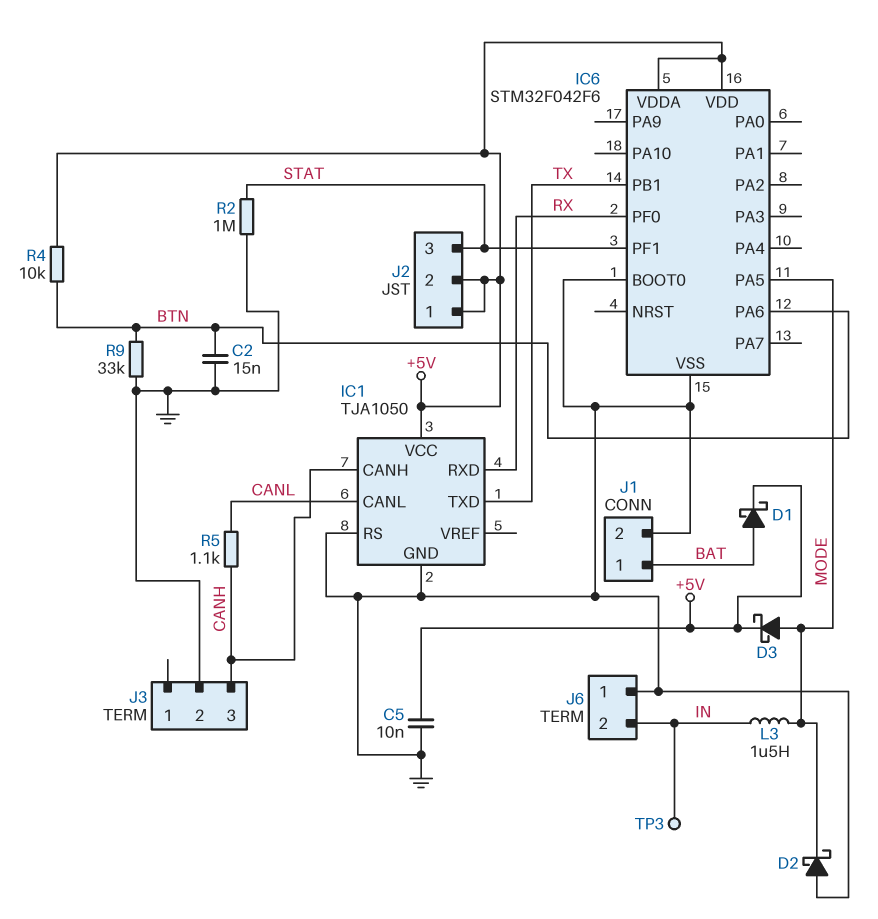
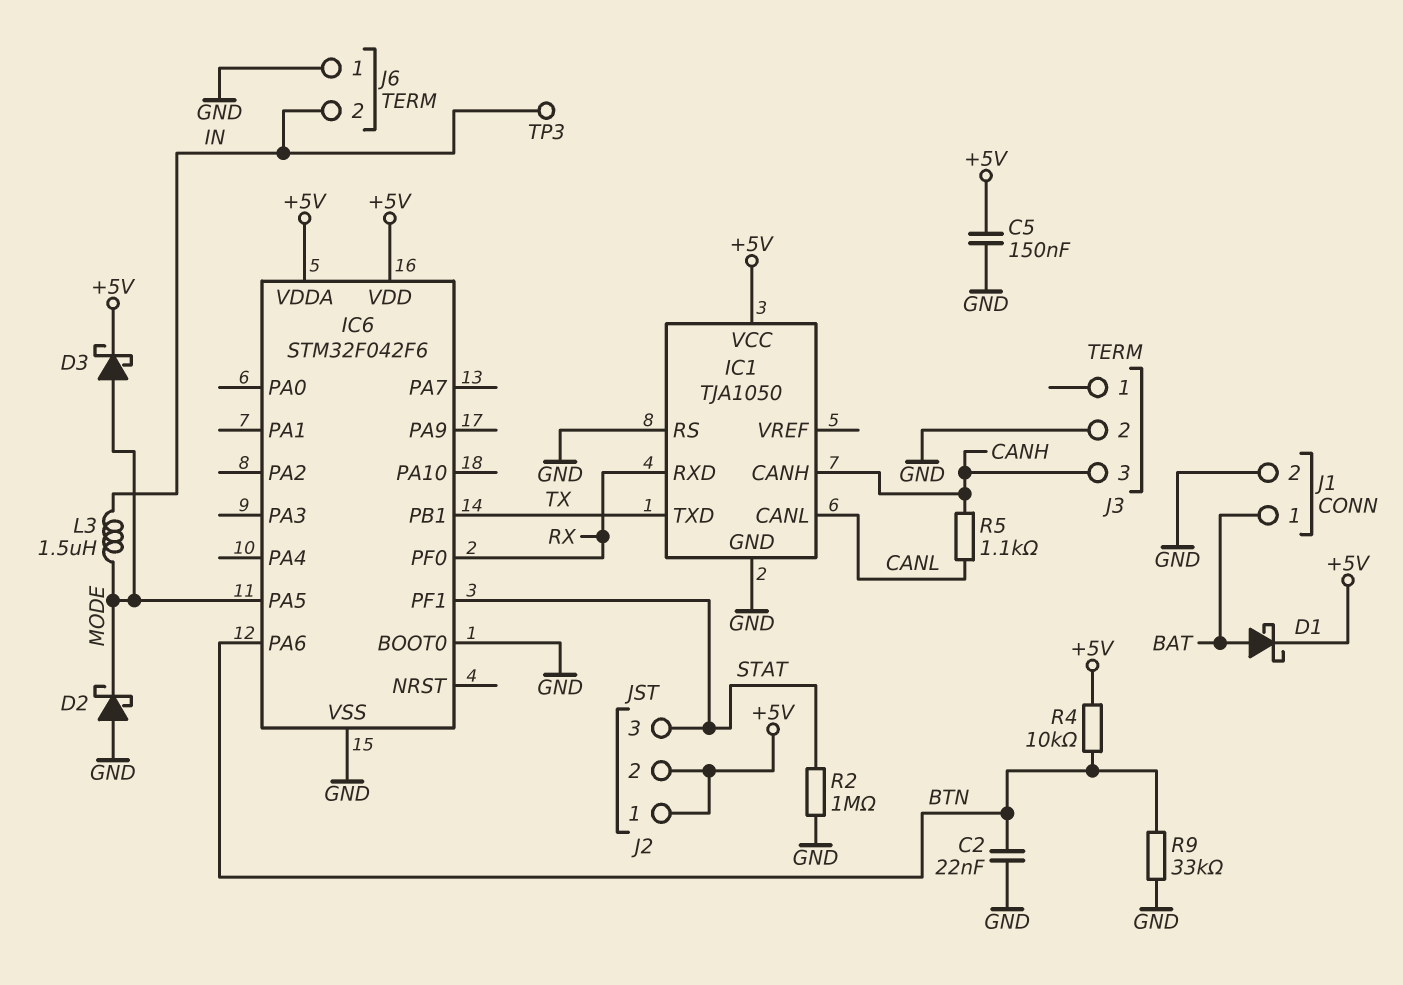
C2: 15nF (BTN, GND) -> 22nF (BTN, GND)
C5: 10nF (+5V, GND) -> 150nF (+5V, GND)

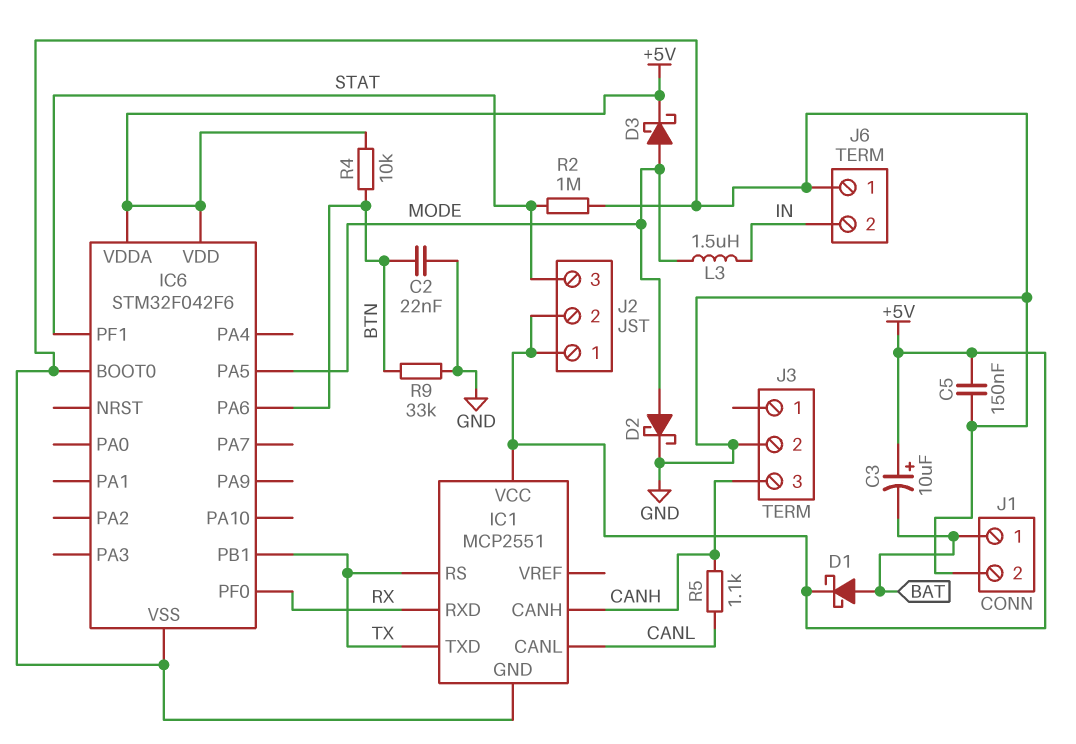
C3: none -> 10uF (plus +5V, minus BAT)
D2: schottky (A GND, K MODE) -> schottky (A MODE, K GND)
IC1: TJA1050 -> MCP2551
IC1 pin RS: GND -> TX
TP3: test point (IN) -> none

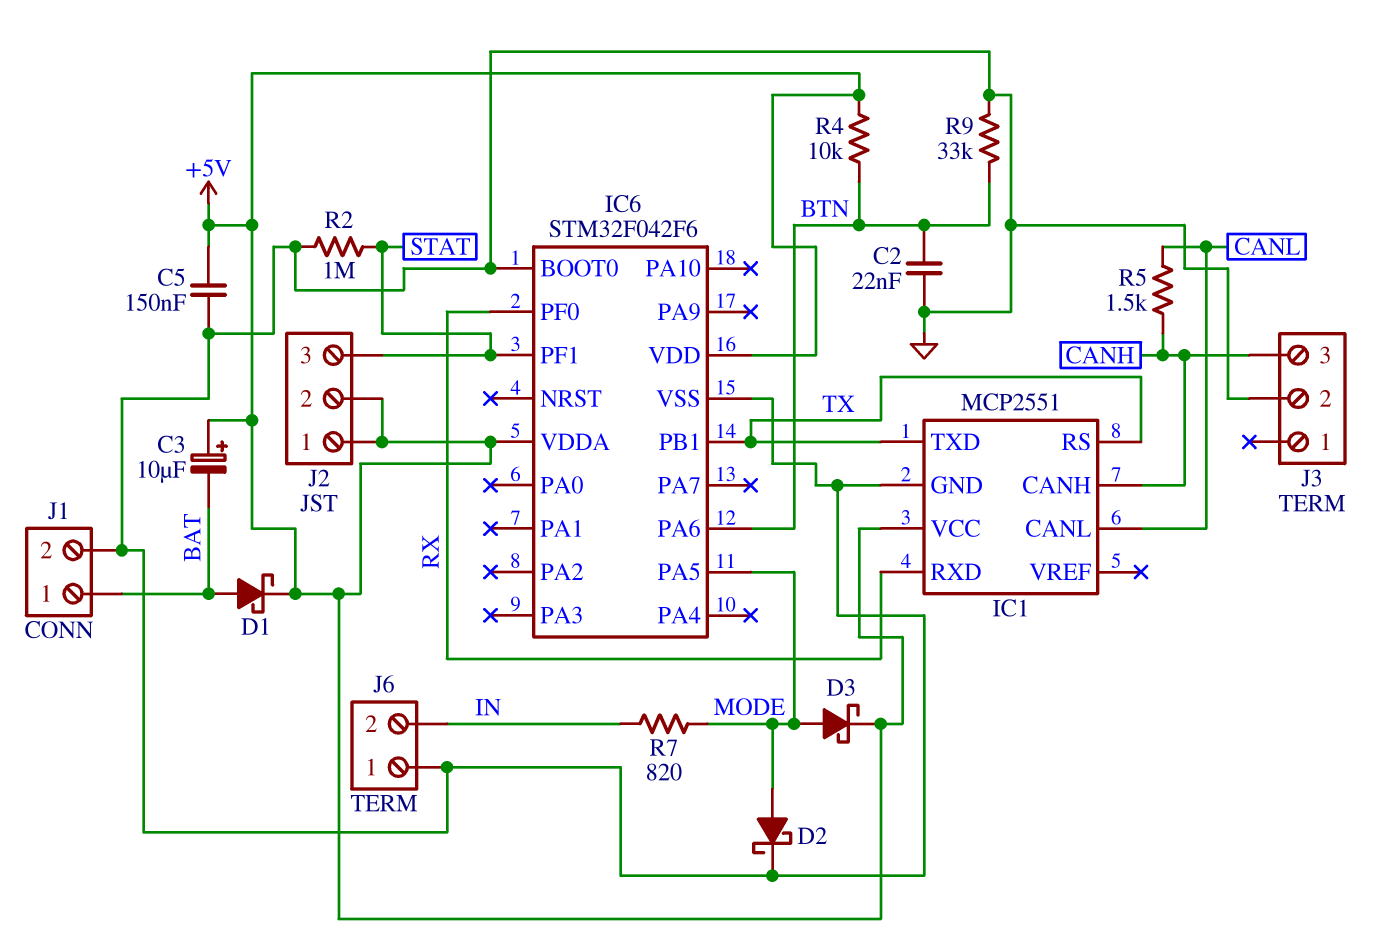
L3: 1.5uH (IN, MODE) -> none
R5: 1.1k (CANH, CANL) -> 1.5k (CANH, CANL)
R7: none -> 820 (IN, MODE)

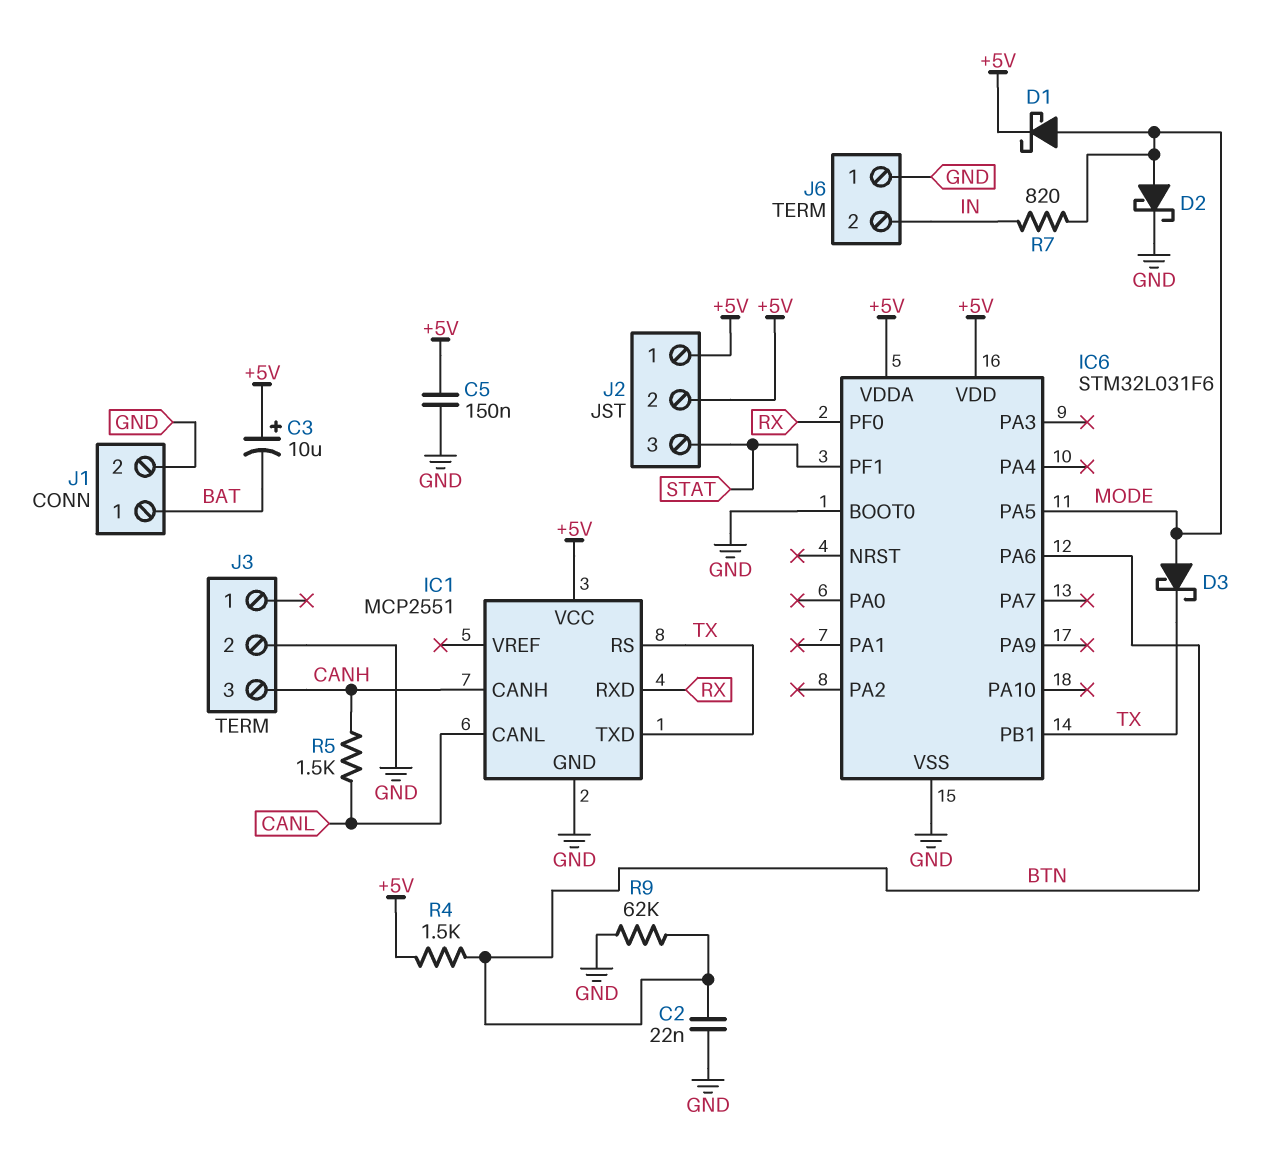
D1: schottky (A BAT, K +5V) -> schottky (A MODE, K +5V)
D3: schottky (A MODE, K +5V) -> schottky (A MODE, K TX)
IC6: STM32F042F6 -> STM32L031F6
R2: 1M (GND, STAT) -> none
R4: 10k (+5V, BTN) -> 1.5k (+5V, BTN)
R9: 33k (BTN, GND) -> 62k (BTN, GND)

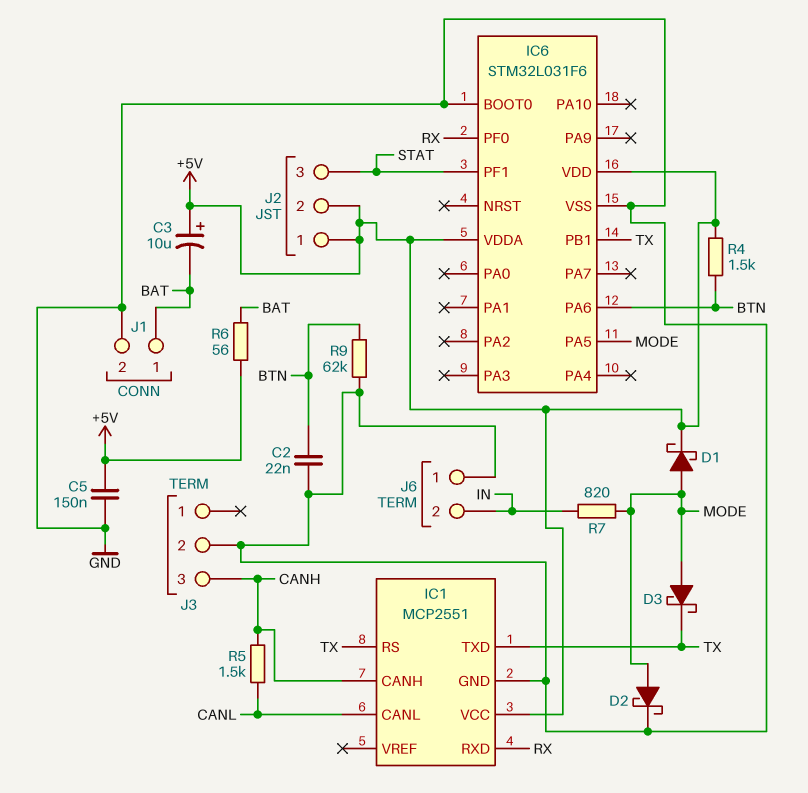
R6: none -> 56 (+5V, BAT)

